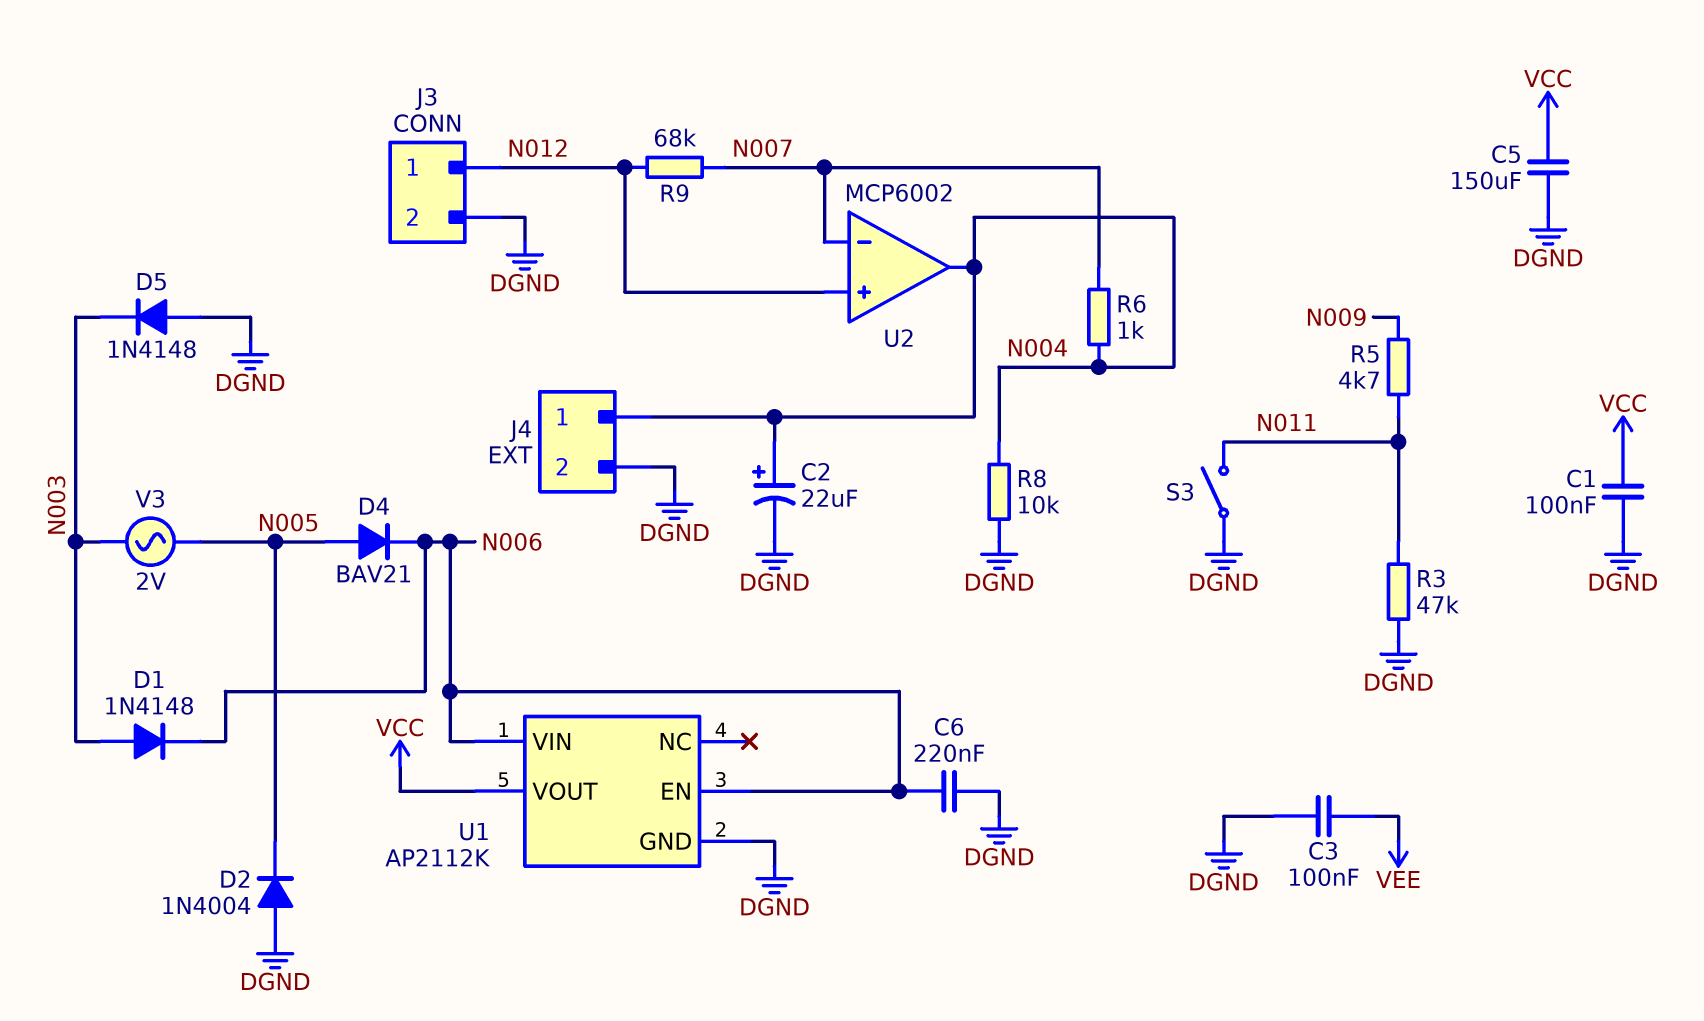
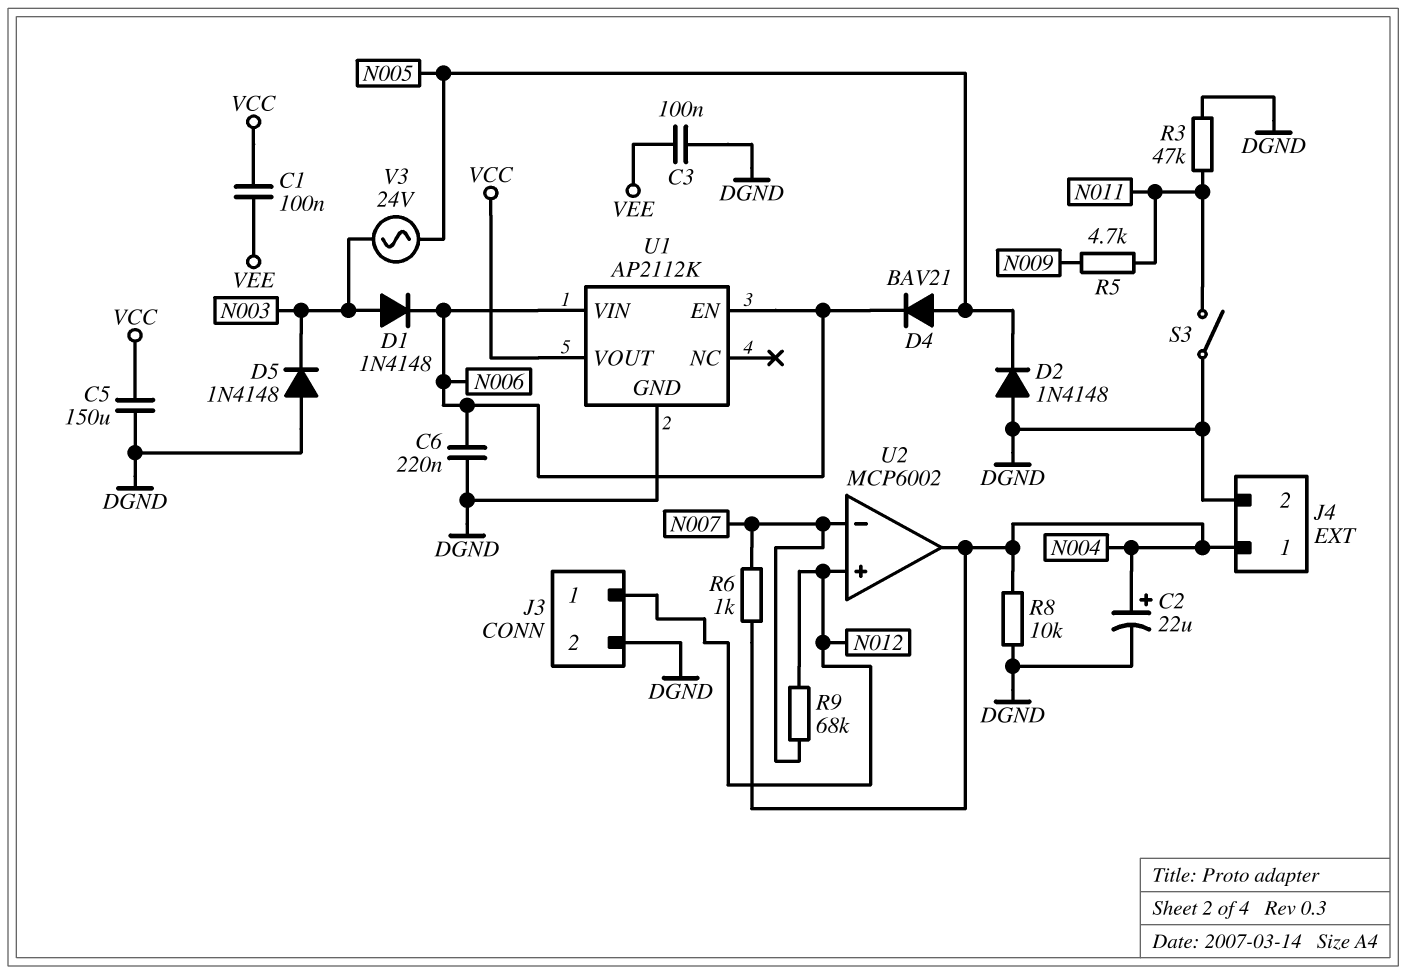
C1: 100nF (DGND, VCC) -> 100nF (VCC, VEE)
D2: diode 1N4004 (A DGND, K N005) -> diode 1N4148 (A DGND, K N005)
V3: AC 2V (N003, N005) -> AC 24V (N003, N005)

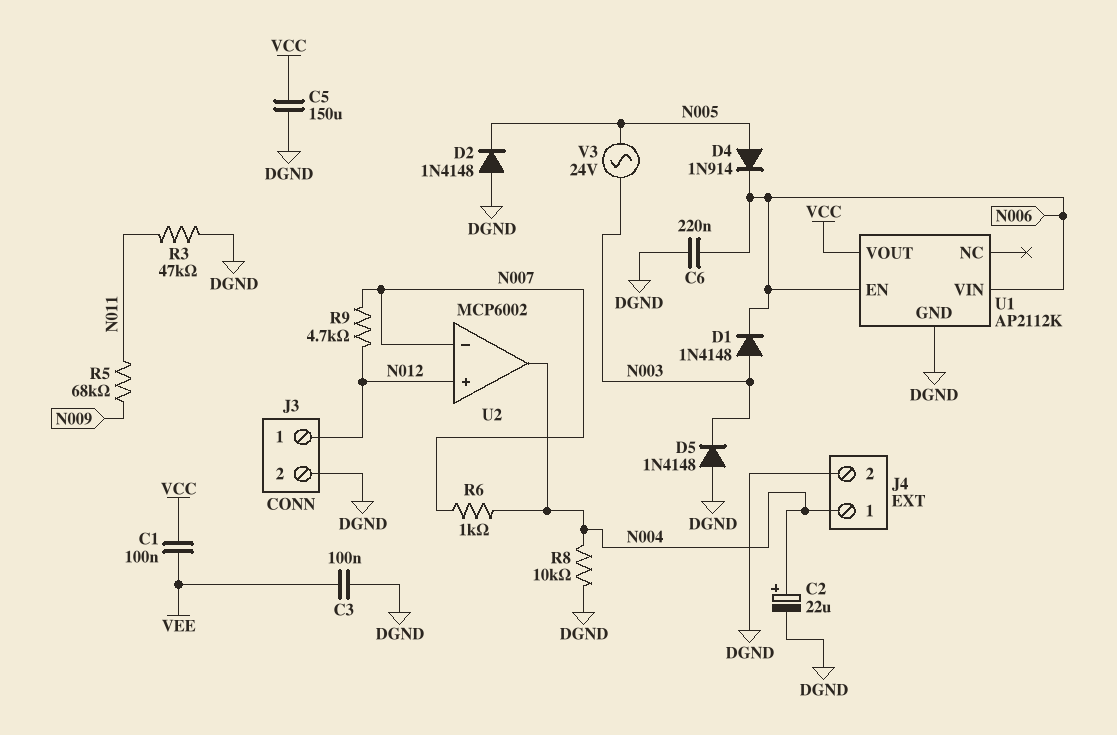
D4: diode BAV21 (A N005, K N006) -> diode 1N914 (A N005, K N006)
R5: 4.7k (N009, N011) -> 68k (N009, N011)
R9: 68k (N007, N012) -> 4.7k (N007, N012)
S3: switch (DGND, N011) -> none

